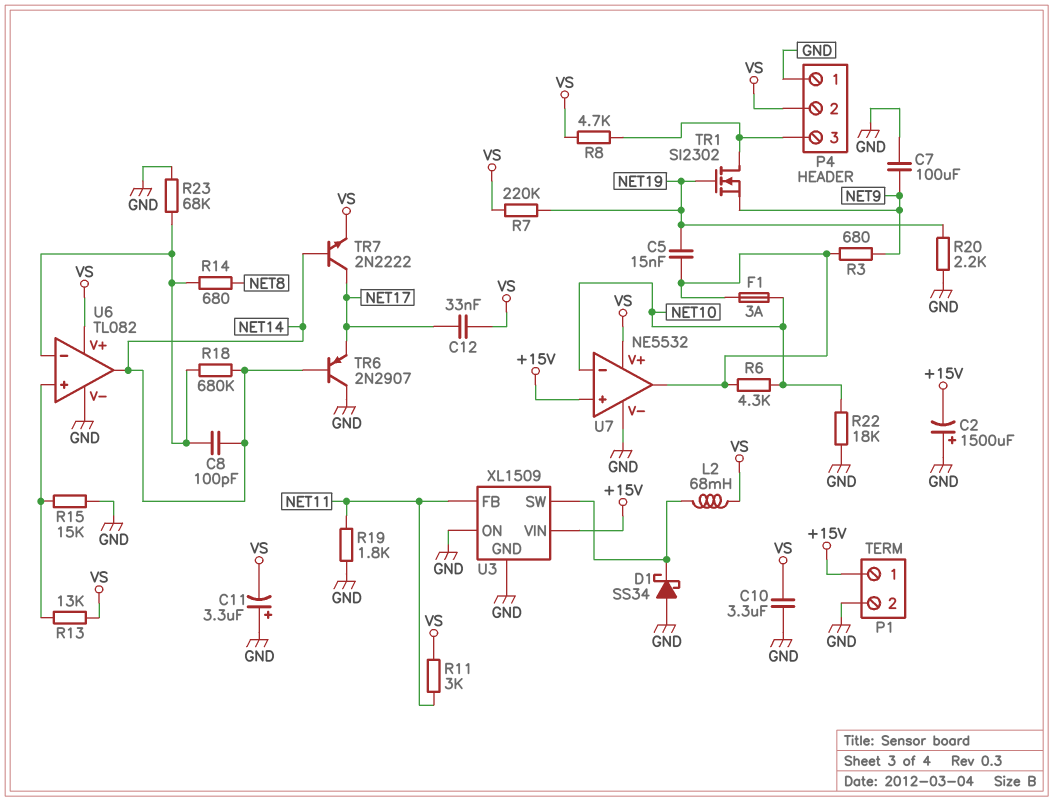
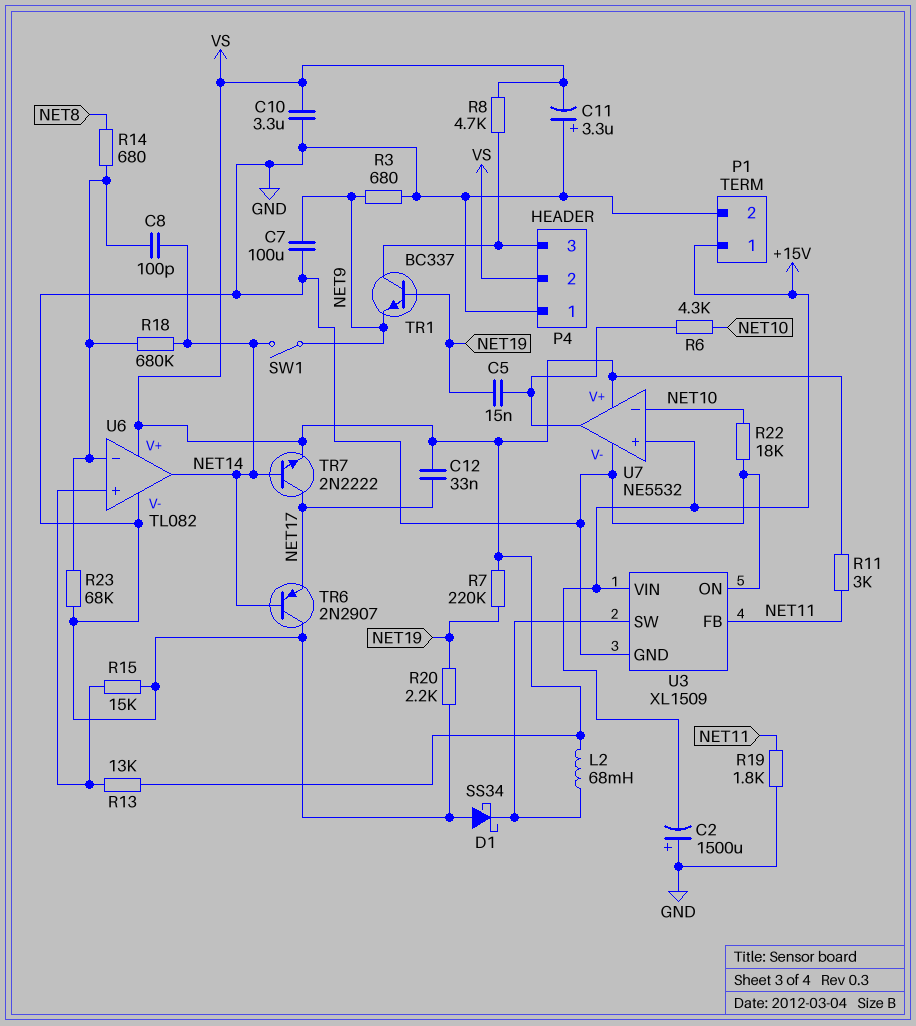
F1: 3A (NET10, U7/out) -> none
R3: 680 (NET9, U7/out) -> 680 (GND, NET9)
SW1: none -> switch (NET9, NET14)
TR1: NMOS SI2302 (G NET19, D P4/3, S NET9) -> NPN BC337 (B NET19, C P4/3, E NET9)

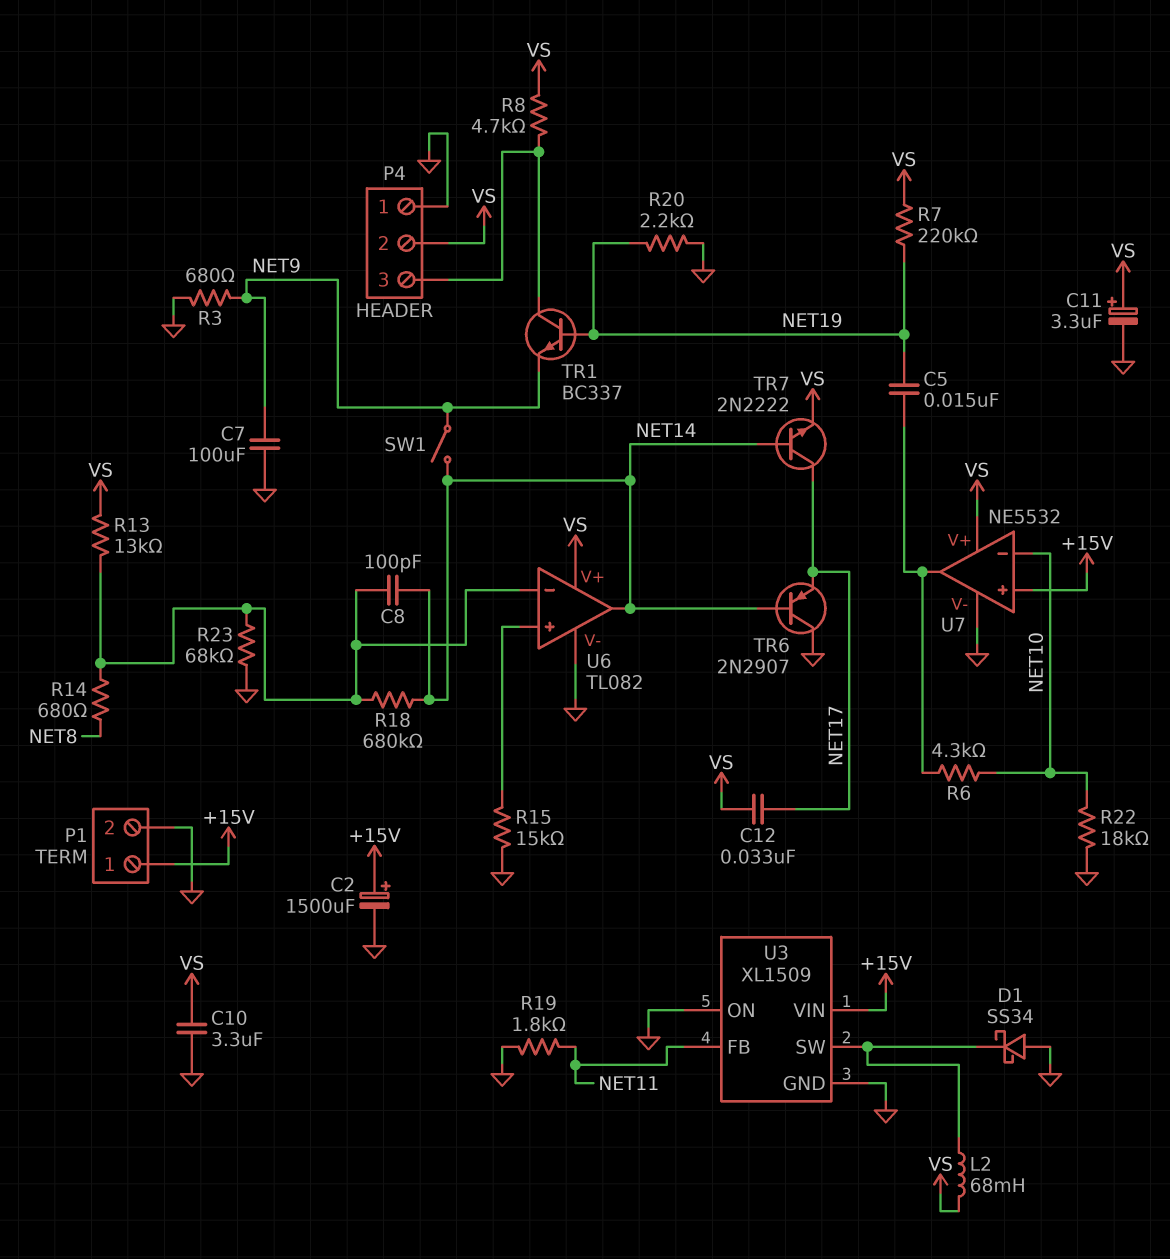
C2: 1500uF (plus GND, minus +15V) -> 1500uF (plus +15V, minus GND)
C11: 3.3uF (plus GND, minus VS) -> 3.3uF (plus VS, minus GND)
R11: 3k (NET11, VS) -> none
R13: 13k (U6/in+, VS) -> 13k (U6/in-, VS)

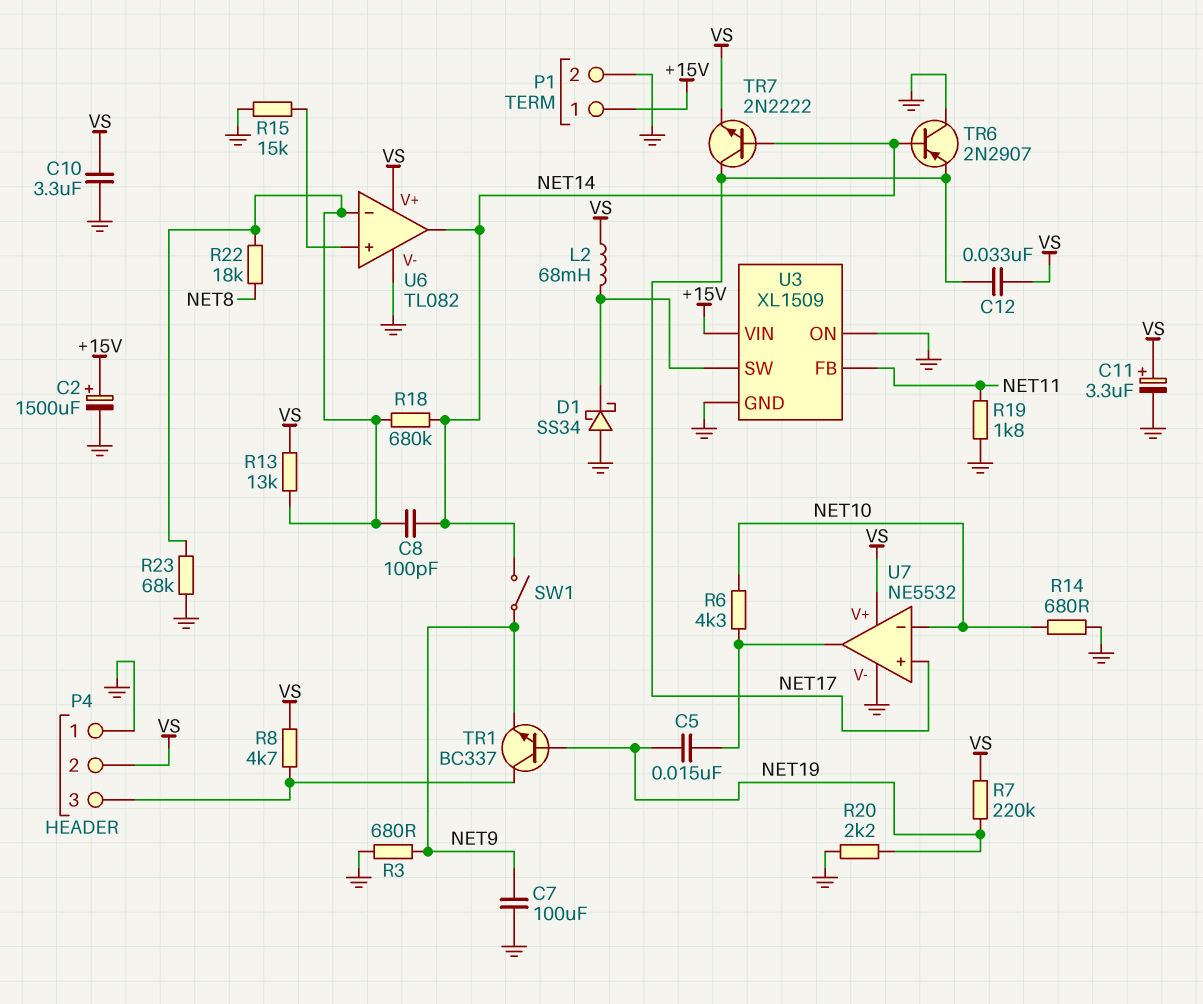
R14: 680 (NET8, U6/in-) -> 680 (GND, NET10)
R22: 18k (GND, NET10) -> 18k (NET8, U6/in-)
U7 pin in+: +15V -> NET17

